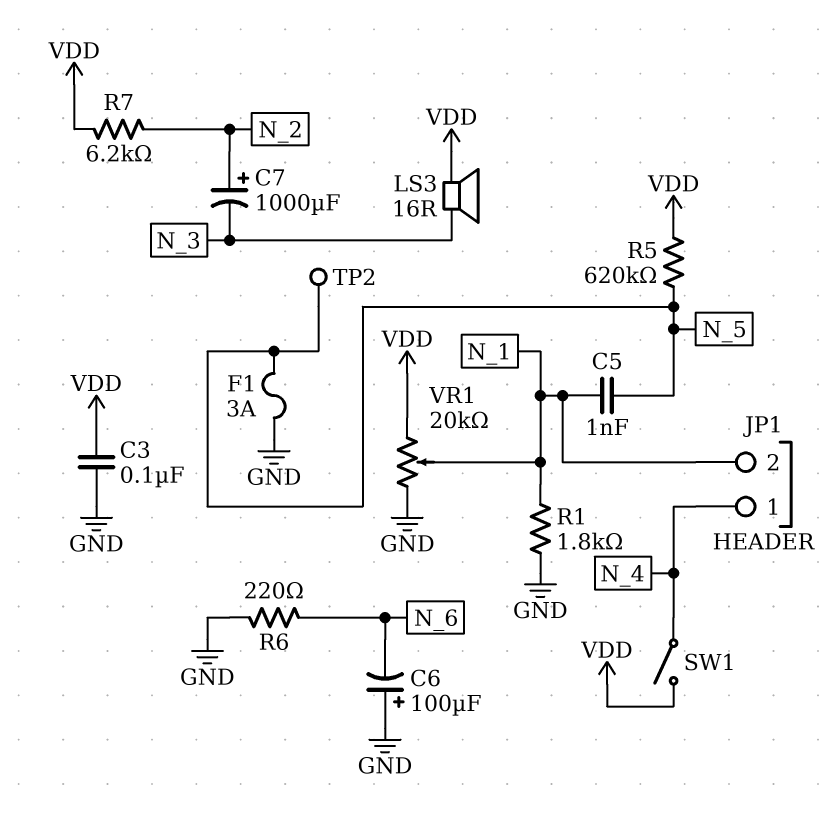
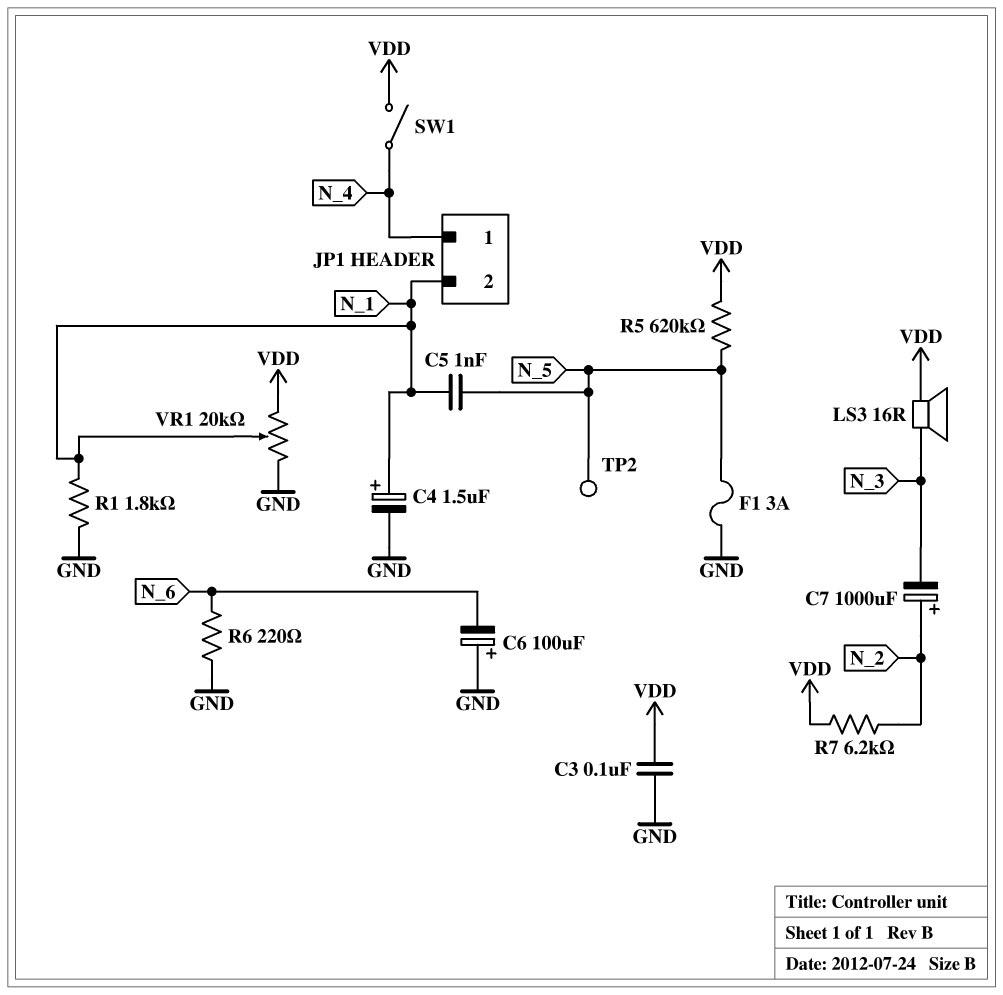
C4: none -> 1.5uF (plus N_1, minus GND)

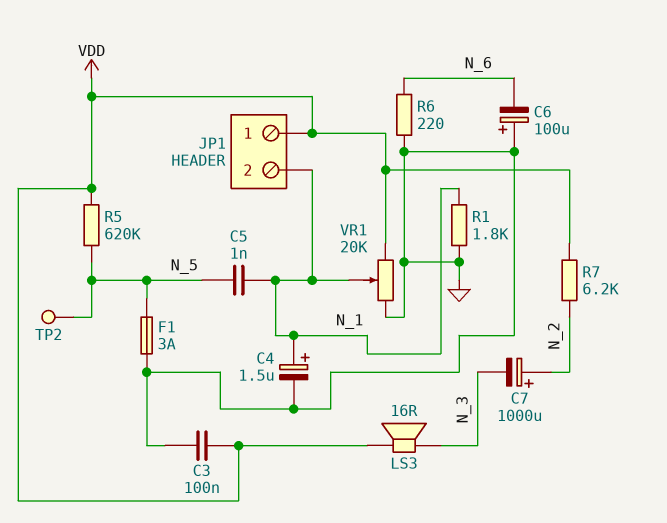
JP1 pin 1: N_4 -> VDD
SW1: switch (N_4, VDD) -> none

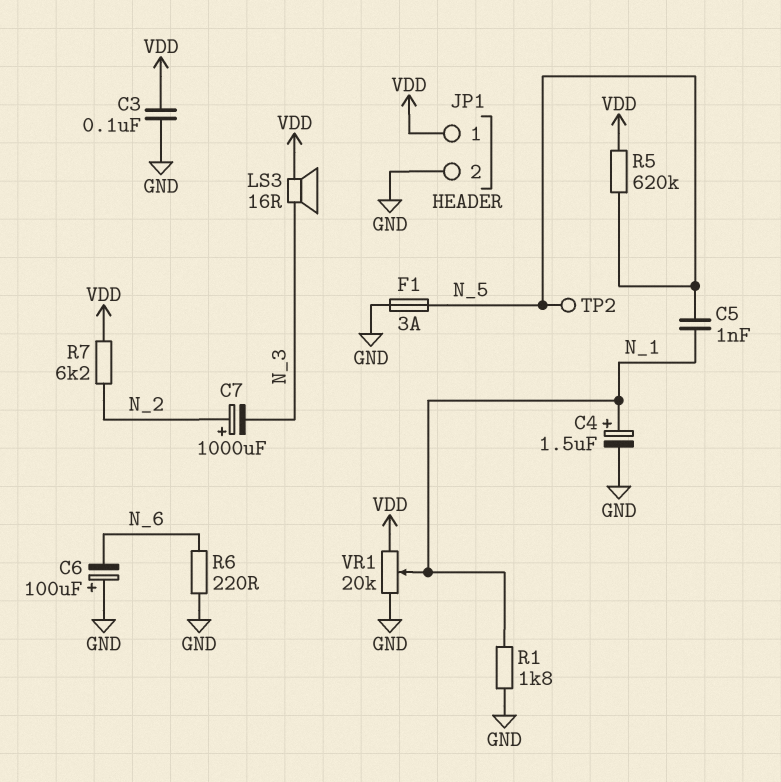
JP1 pin 2: N_1 -> GND

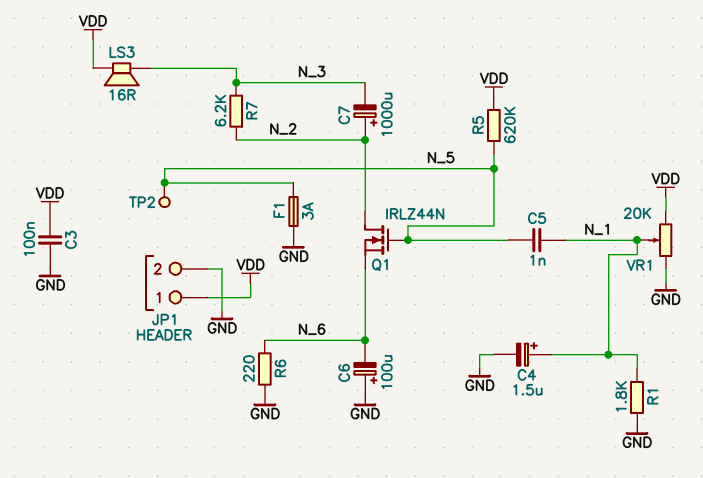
Q1: none -> NMOS IRLZ44N (G N_5, D N_2, S N_6)
R7: 6.2k (N_2, VDD) -> 6.2k (N_2, N_3)

